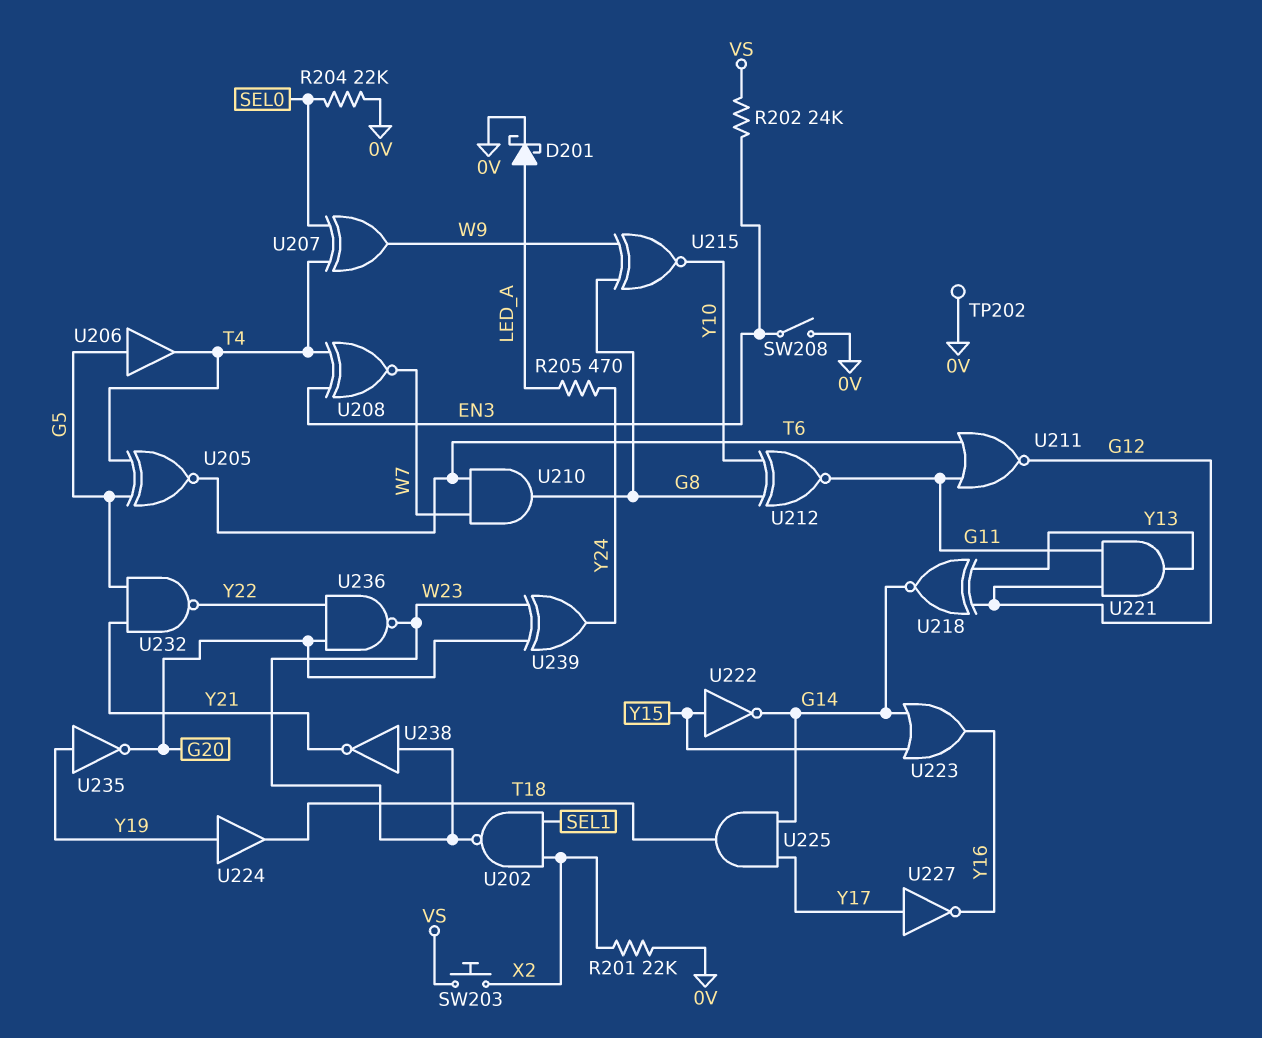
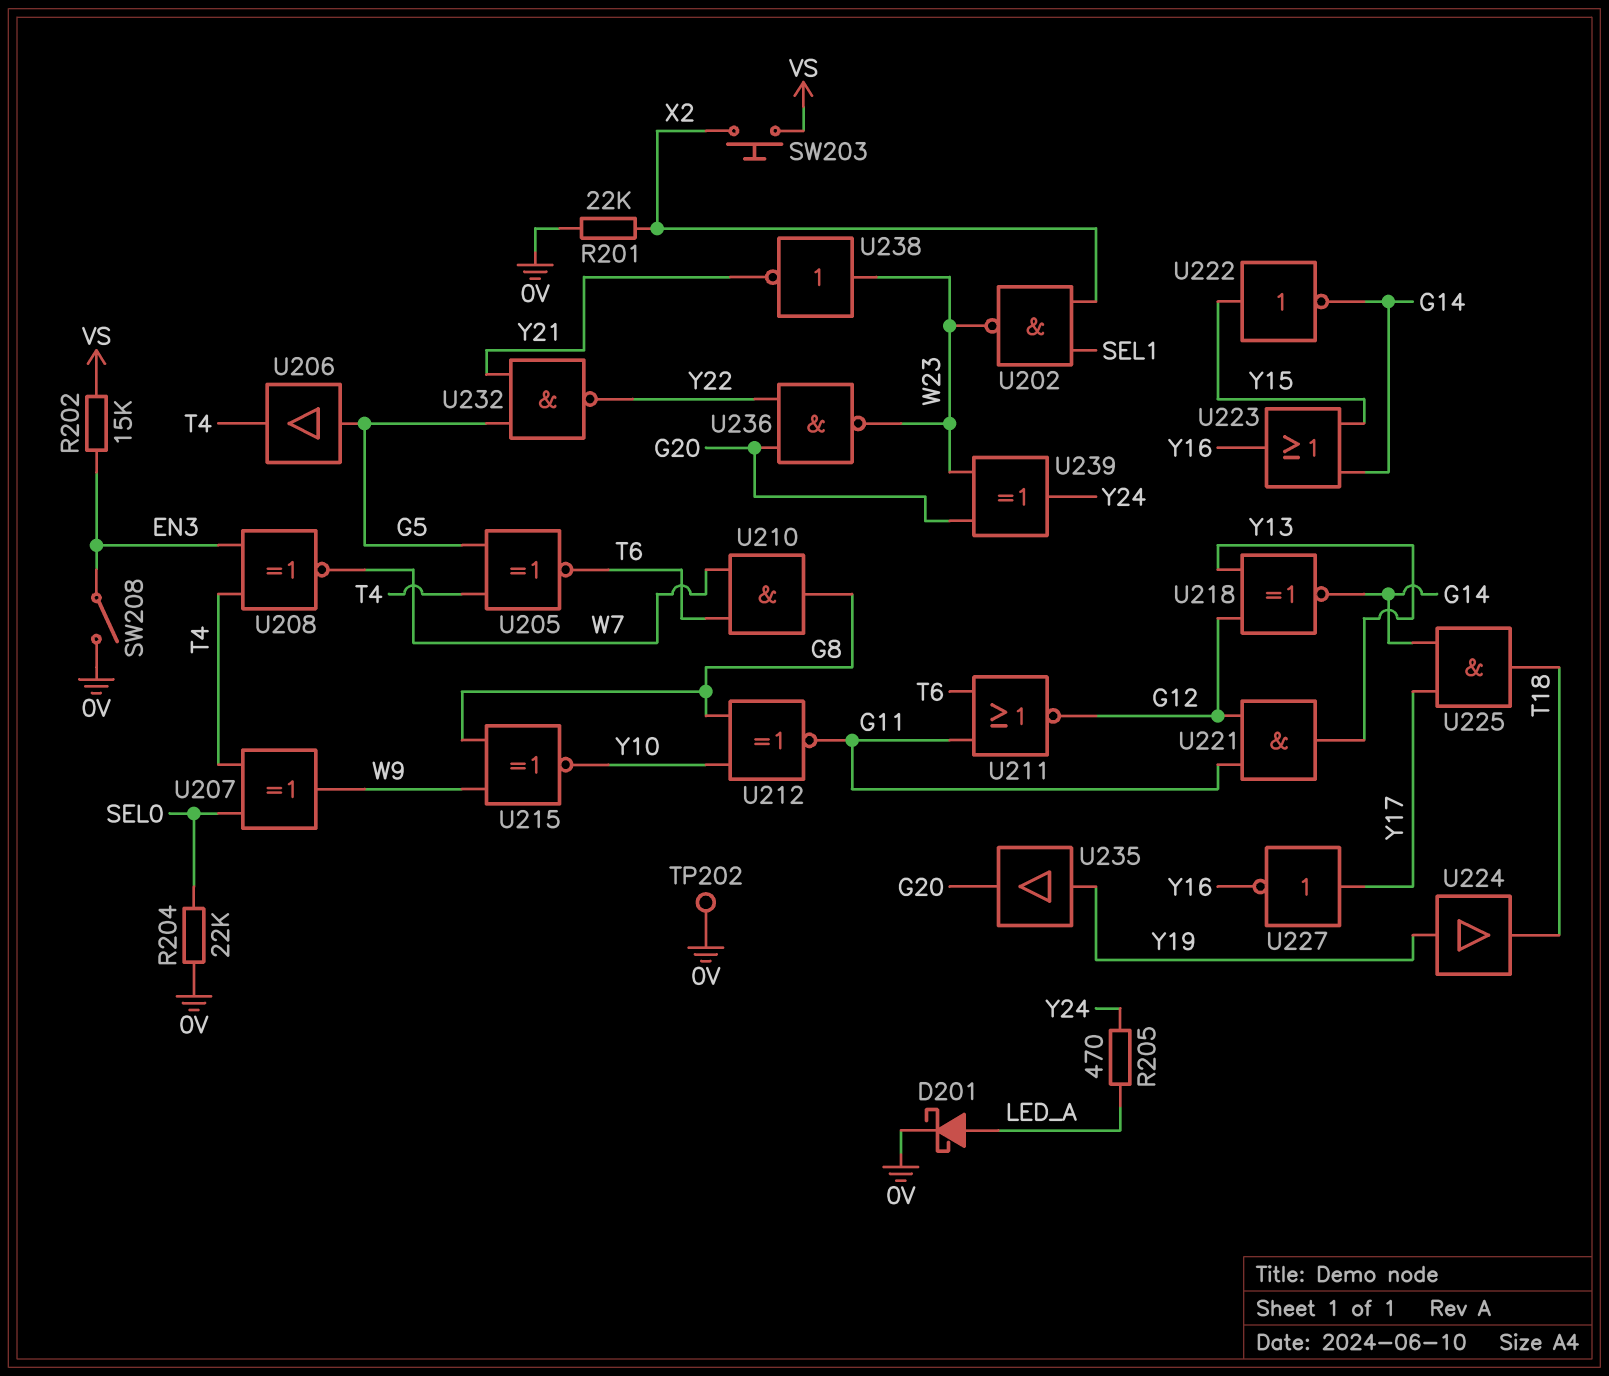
R202: 24k (EN3, VS) -> 15k (EN3, VS)
U235: NOT (in Y19, out G20) -> buffer (in Y19, out G20)

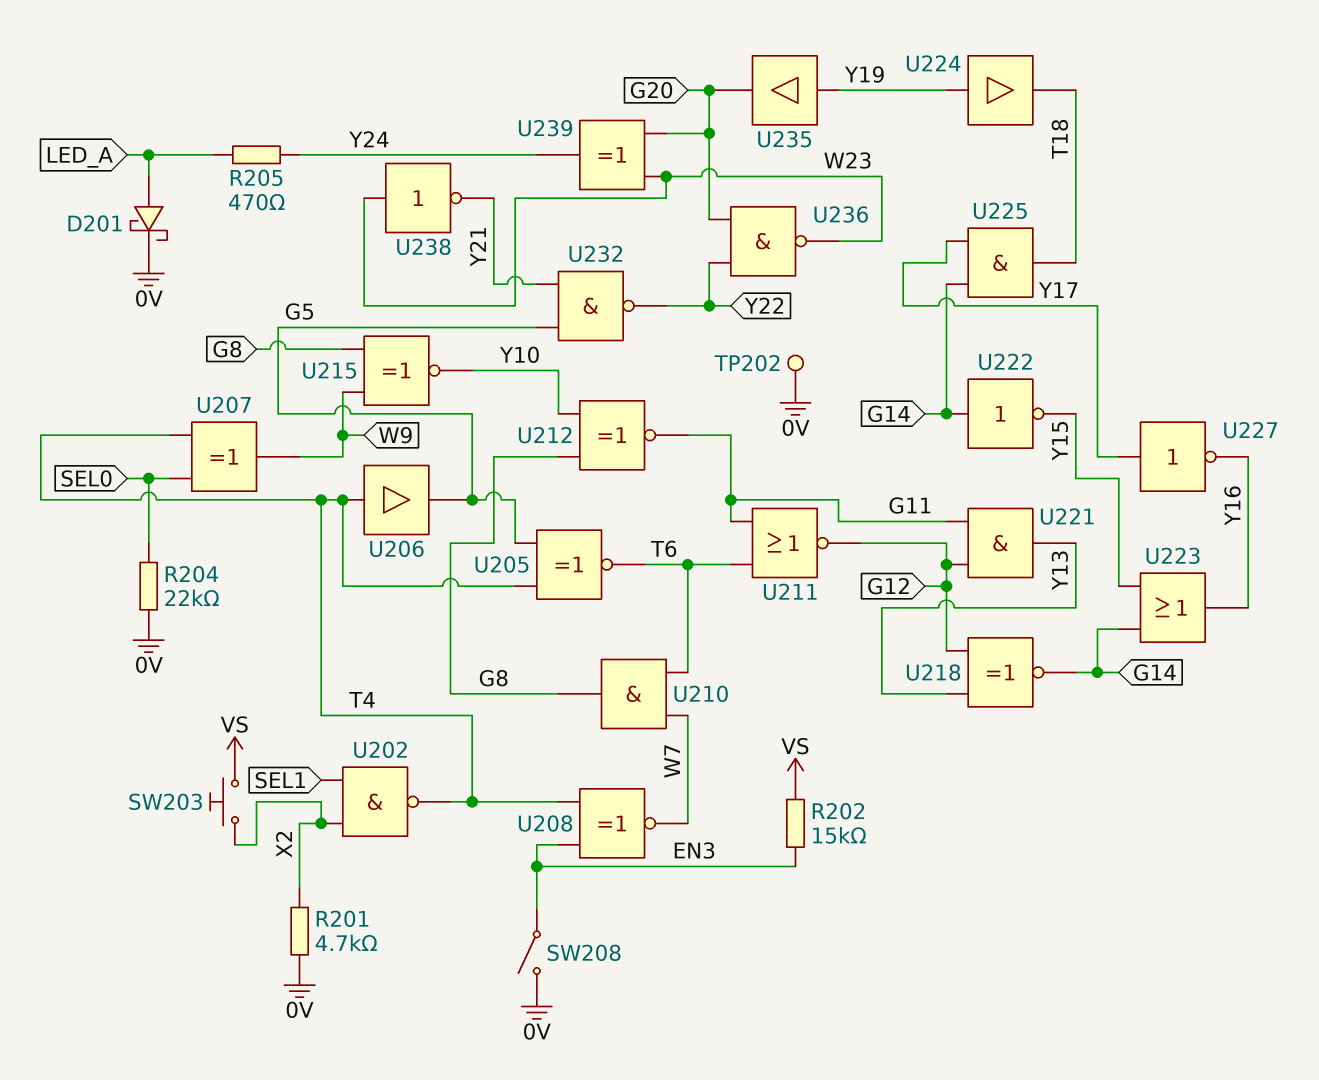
R201: 22k (0V, X2) -> 4.7k (0V, X2)
U202: NAND (in SEL1, in X2, out W23) -> NAND (in SEL1, in X2, out T4)
U206: buffer (in G5, out T4) -> buffer (in T4, out G5)
U222: NOT (in Y15, out G14) -> NOT (in G14, out Y15)

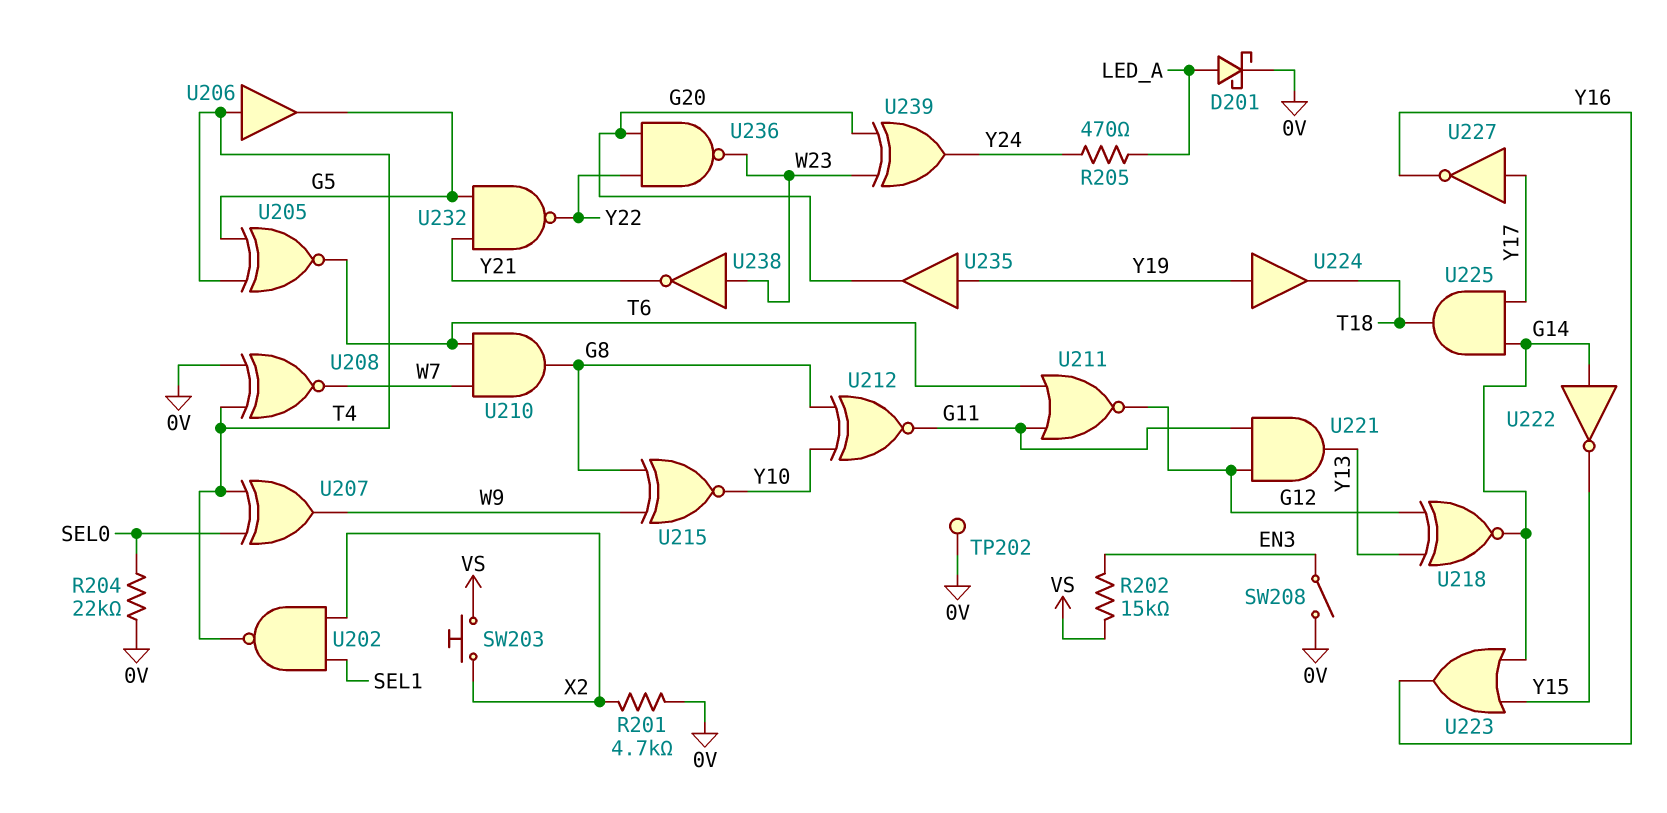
U208: XNOR (in EN3, in T4, out W7) -> XNOR (in 0V, in T4, out W7)

